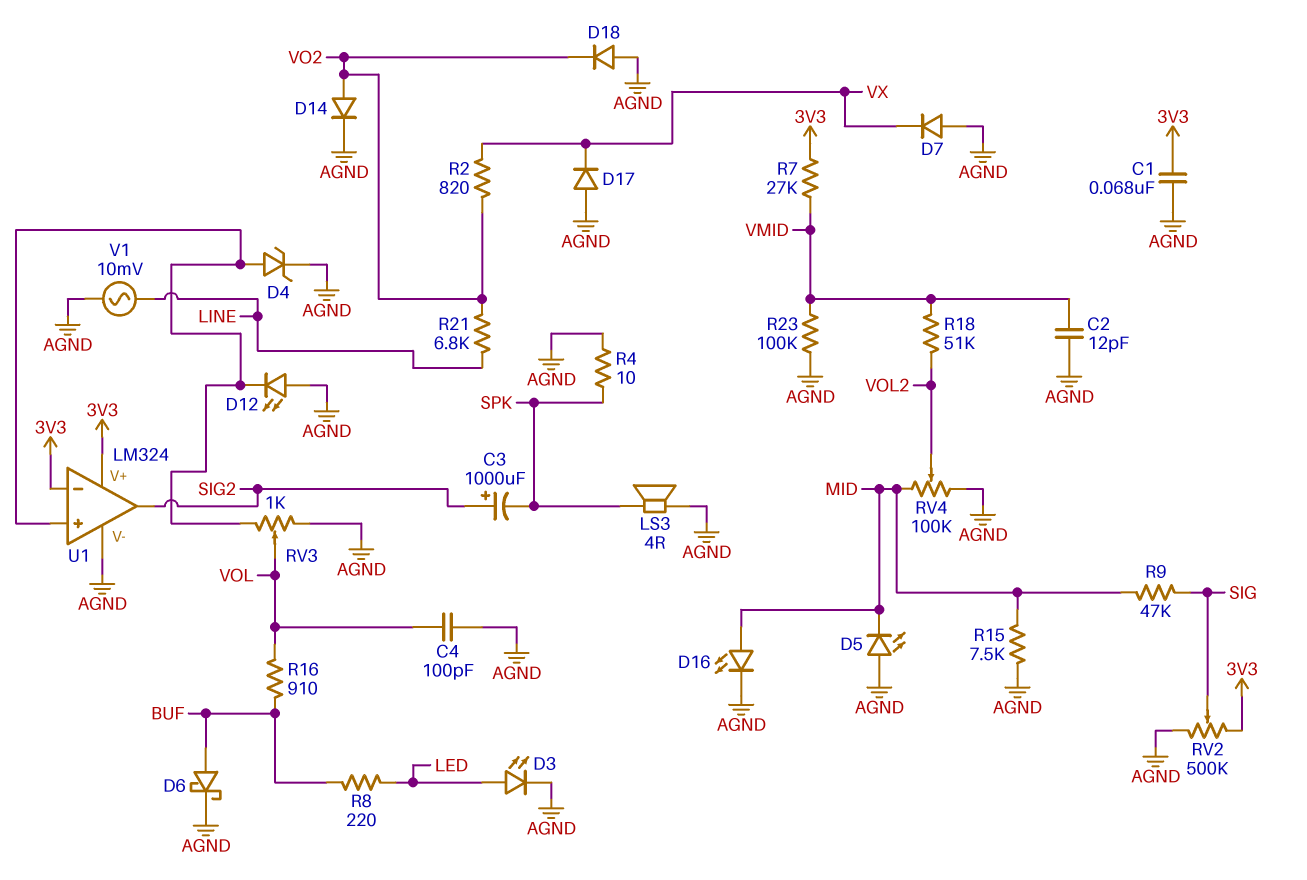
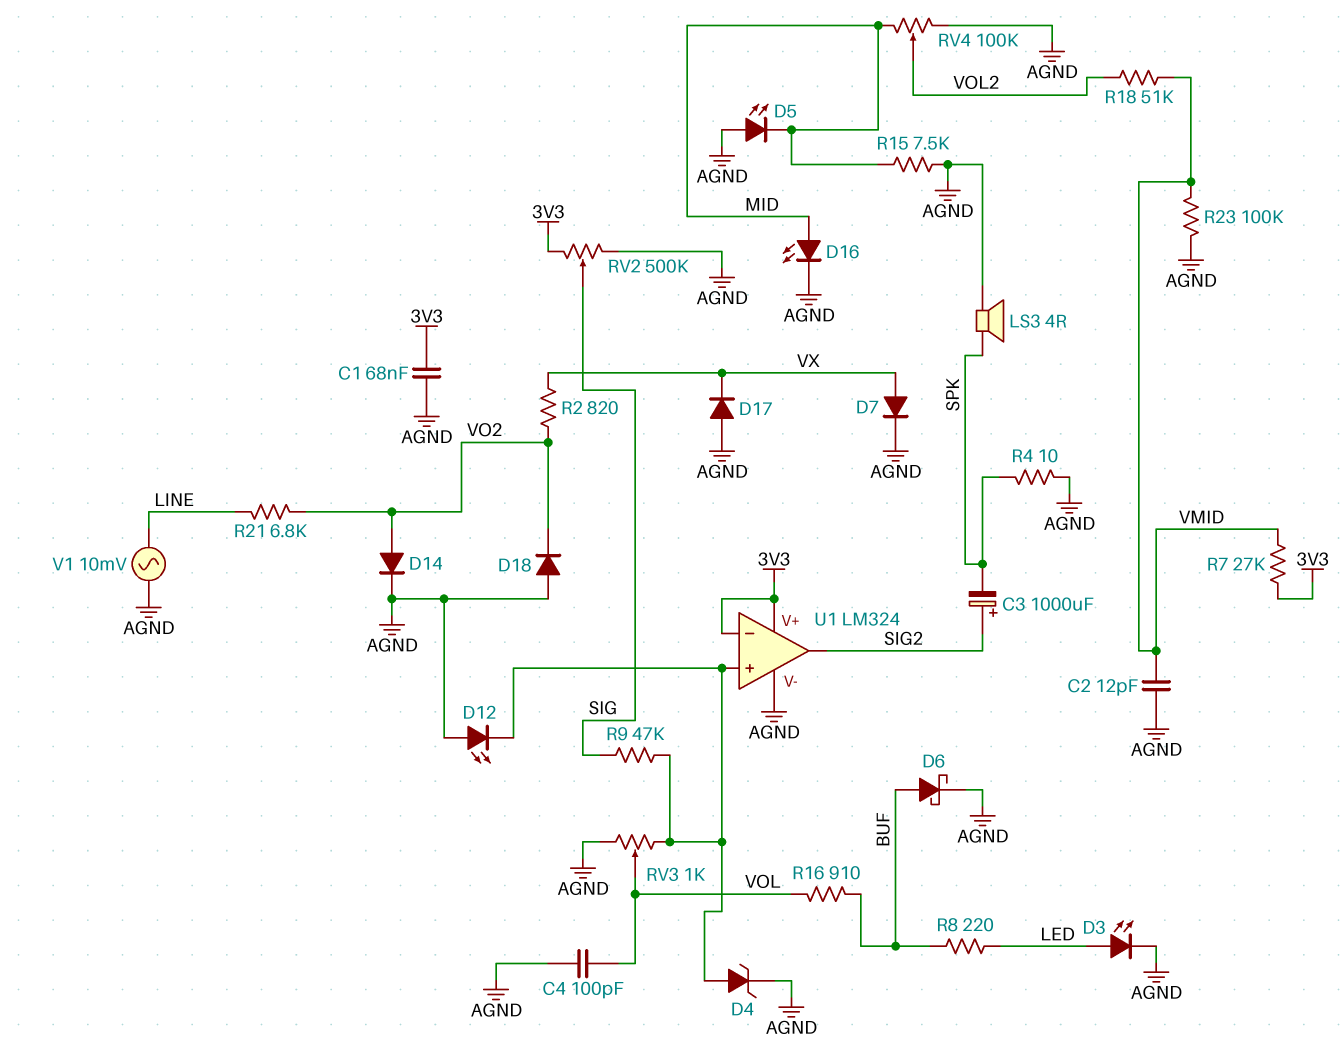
D7: diode (A AGND, K VX) -> diode (A VX, K AGND)
R9: 47k (MID, SIG) -> 47k (SIG, U1/in+)

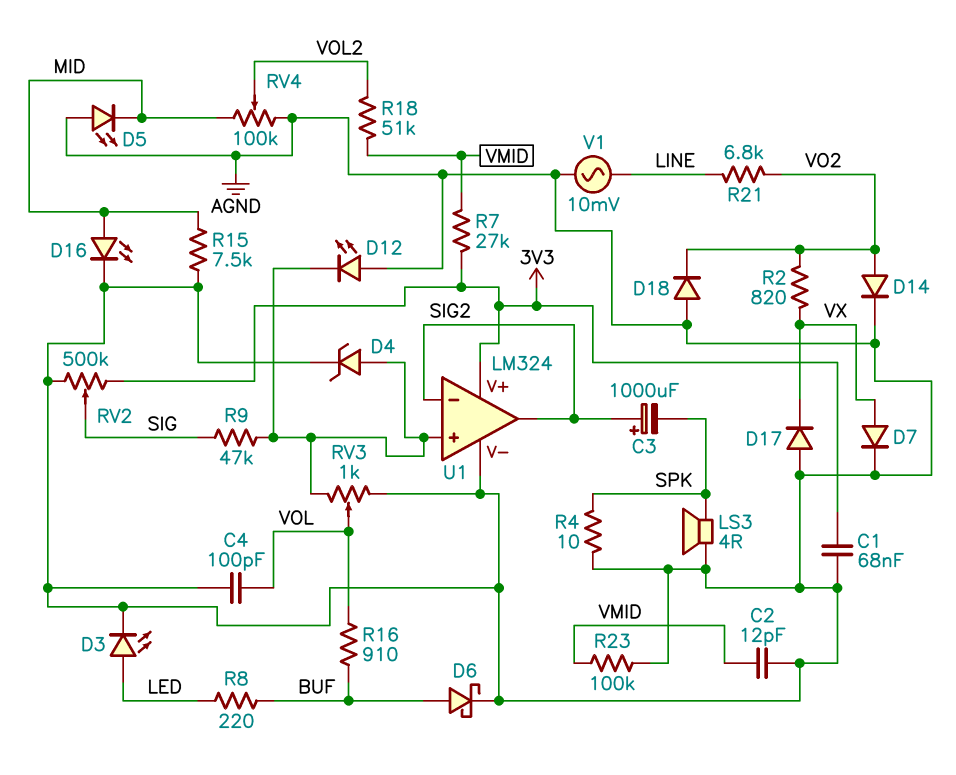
U1 pin in-: 3V3 -> SIG2

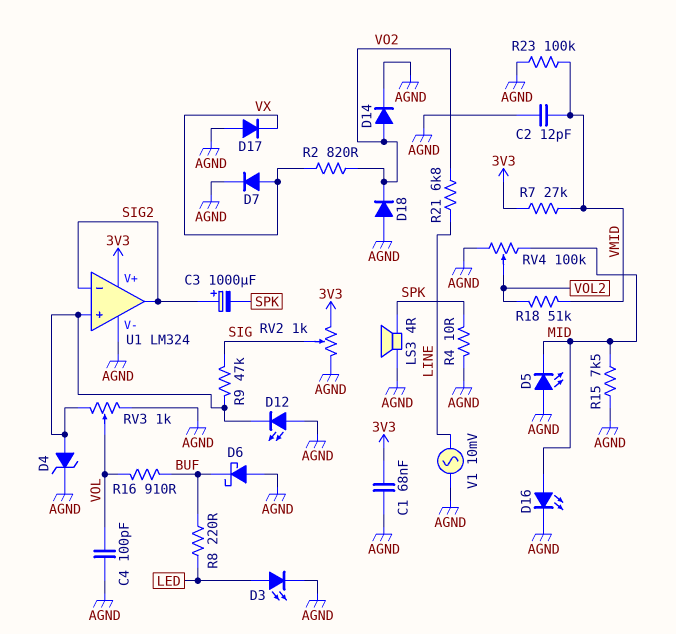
D6: schottky (A BUF, K AGND) -> schottky (A AGND, K BUF)
RV2: 500k (3V3, AGND, wiper SIG) -> 1k (3V3, AGND, wiper SIG)

